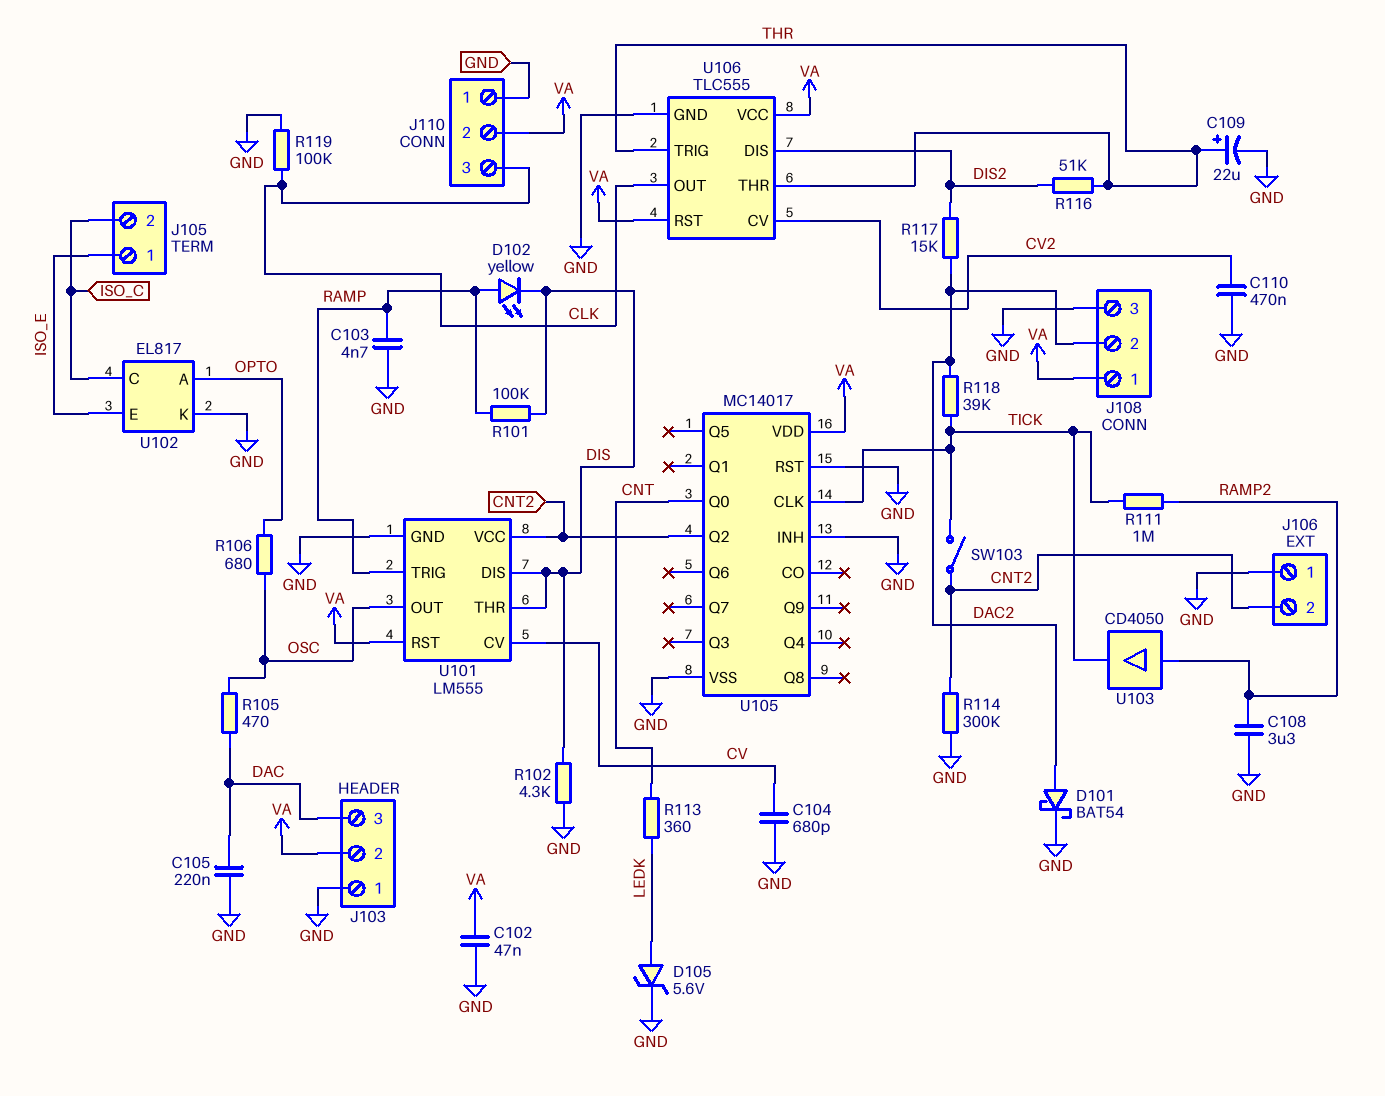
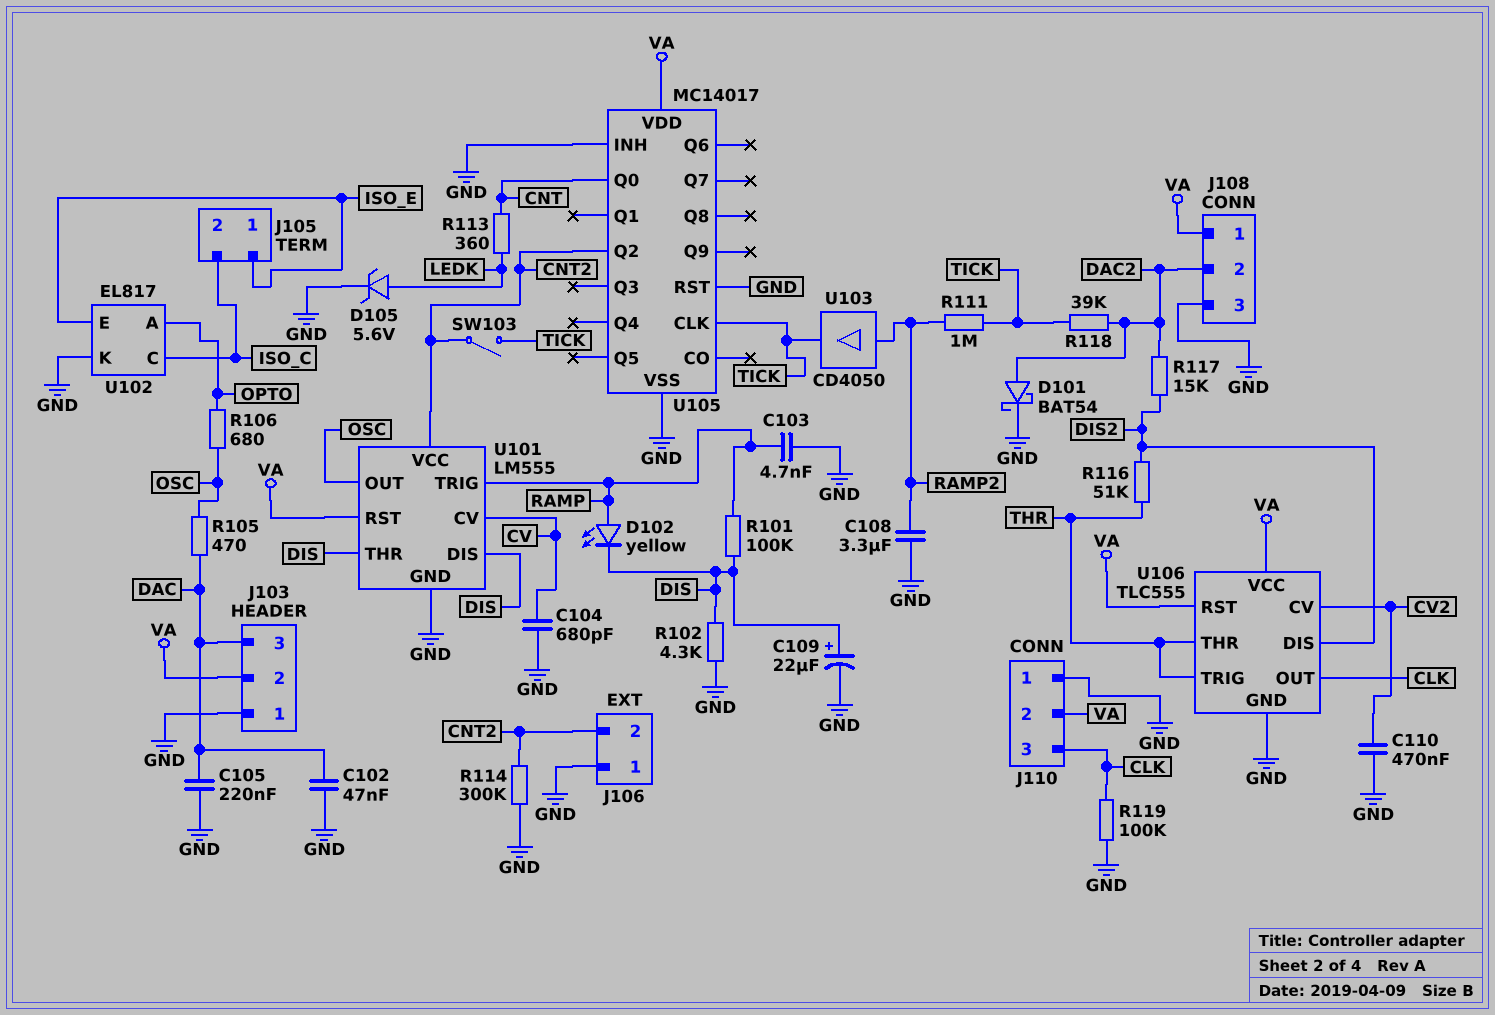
C102: 47nF (GND, VA) -> 47nF (DAC, GND)
C109: 22uF (plus THR, minus GND) -> 22uF (plus DIS, minus GND)

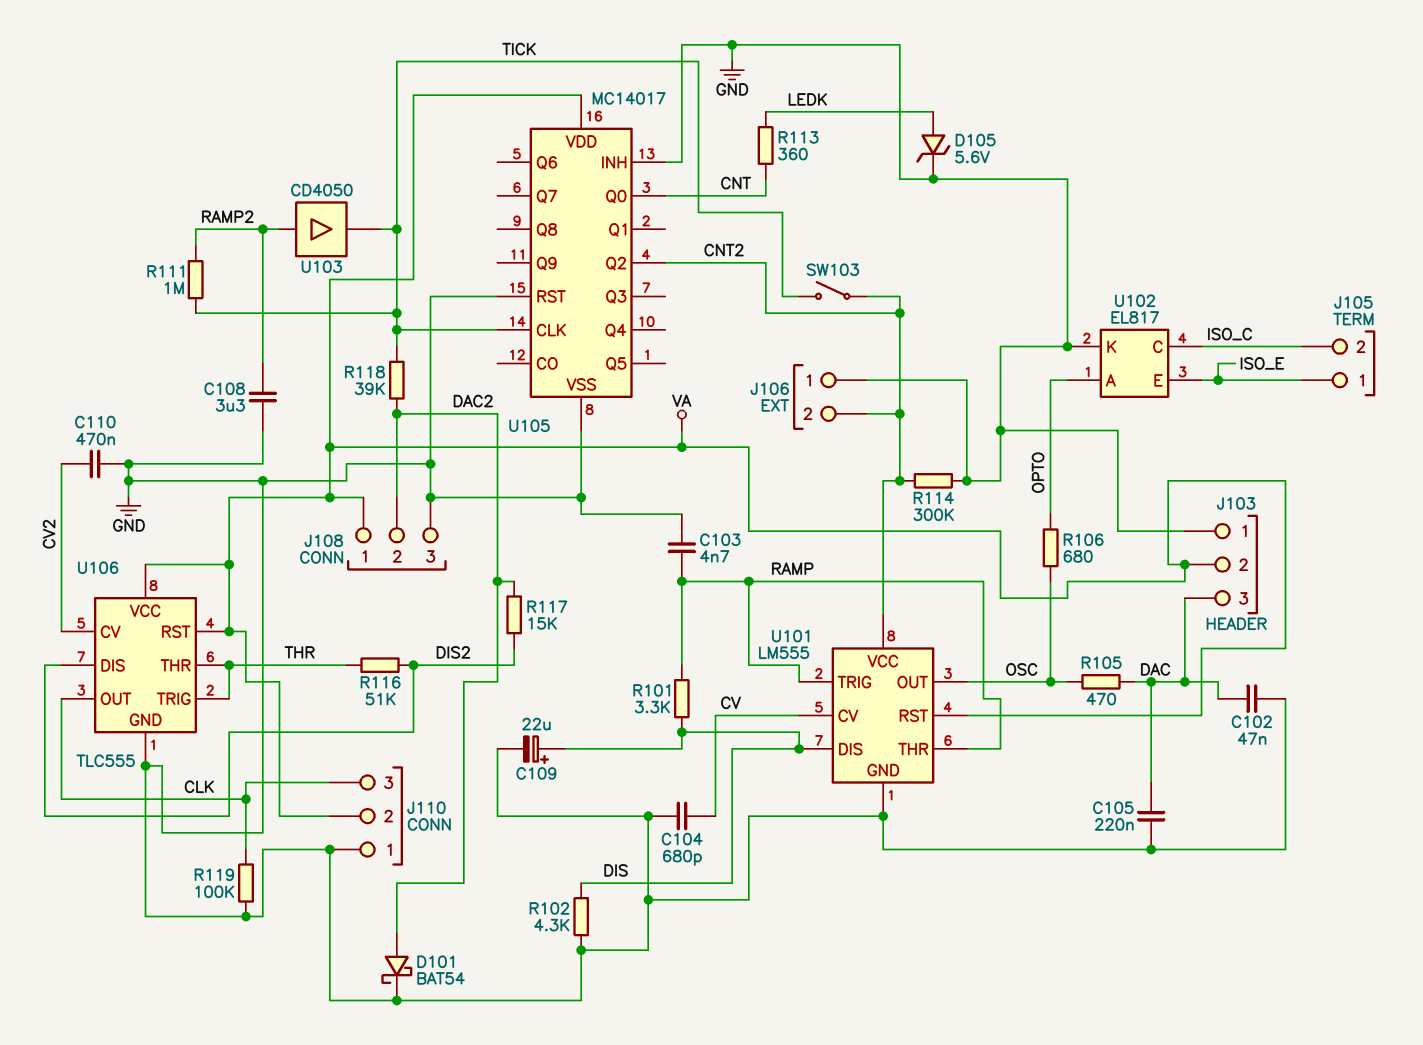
D102: LED yellow (A RAMP, K DIS) -> none
R101: 100k (DIS, RAMP) -> 3.3k (DIS, RAMP)
U101 pin THR: DIS -> RAMP

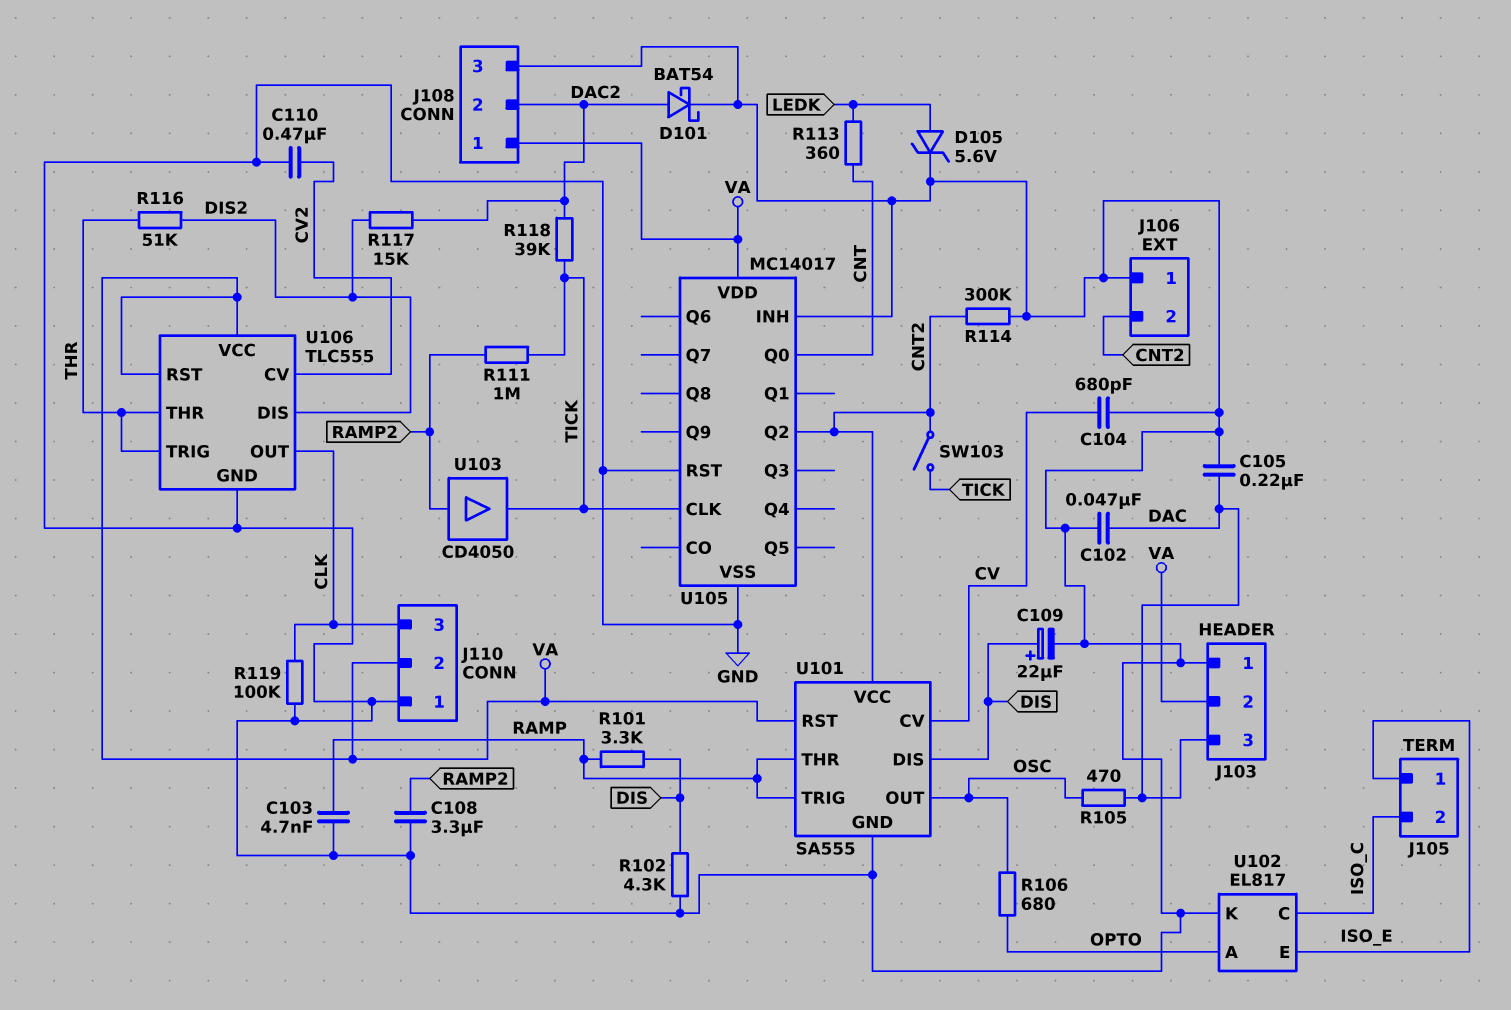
U101: LM555 -> SA555

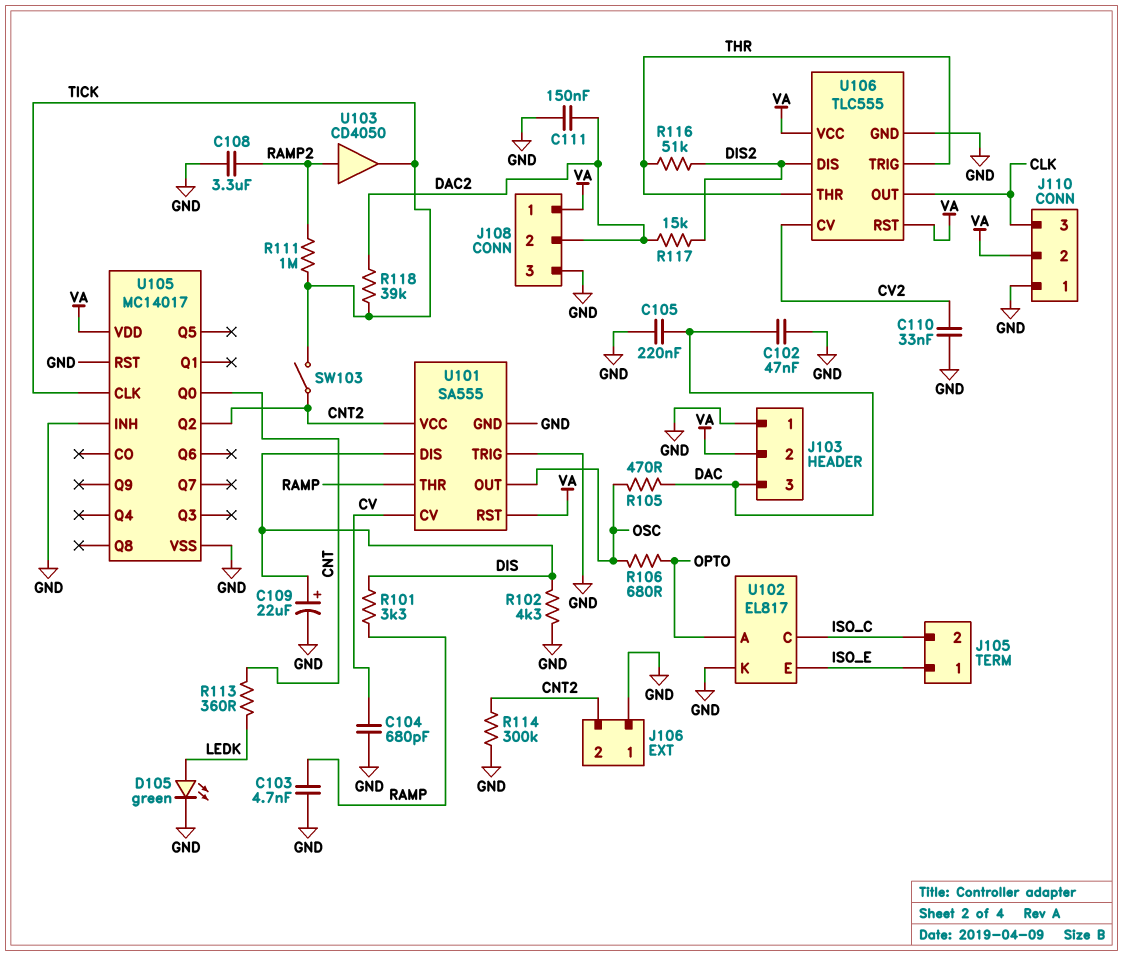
C110: 470nF (CV2, GND) -> 33nF (CV2, GND)
C111: none -> 150nF (DAC2, GND)
D101: schottky BAT54 (A DAC2, K GND) -> none
D105: zener 5.6V (A LEDK, K GND) -> LED green (A LEDK, K GND)
R119: 100k (CLK, GND) -> none
U101 pin TRIG: RAMP -> GND

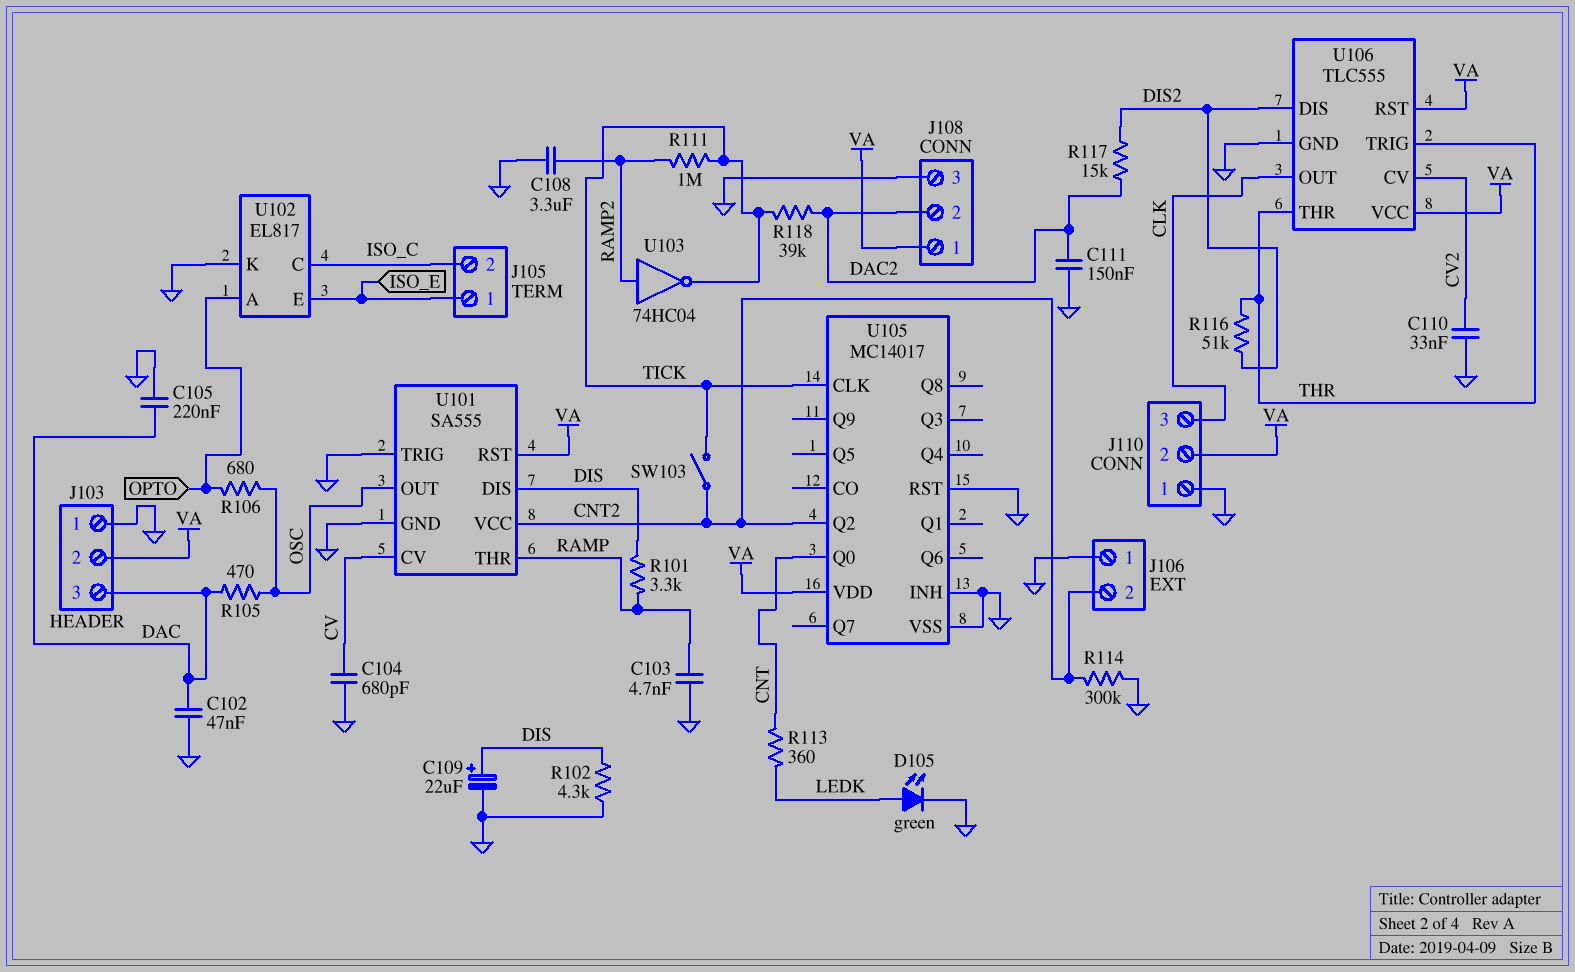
U103: buffer CD4050 (in RAMP2, out TICK) -> NOT 74HC04 (in RAMP2, out TICK)

